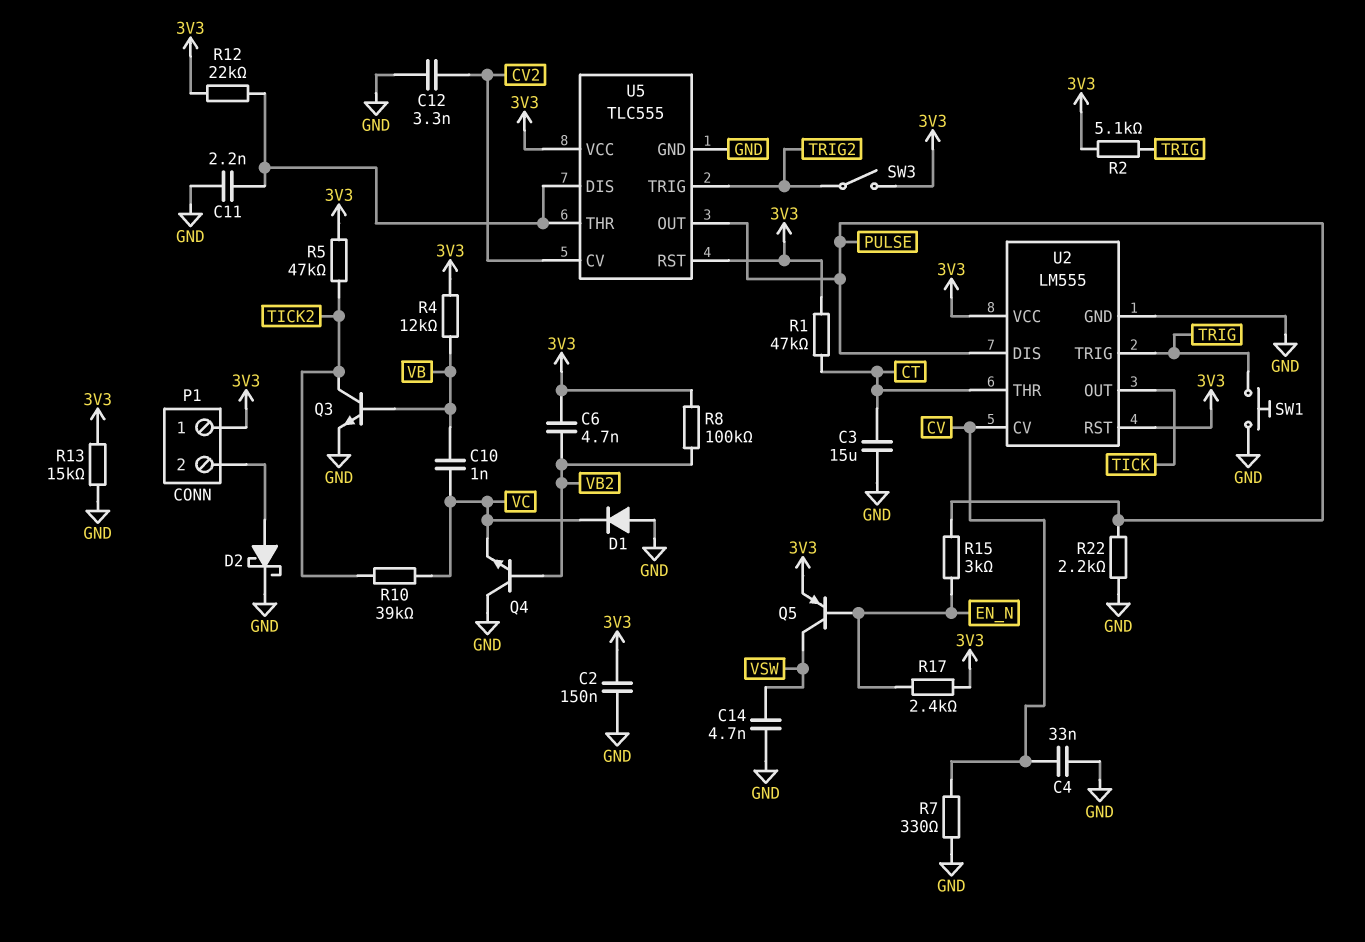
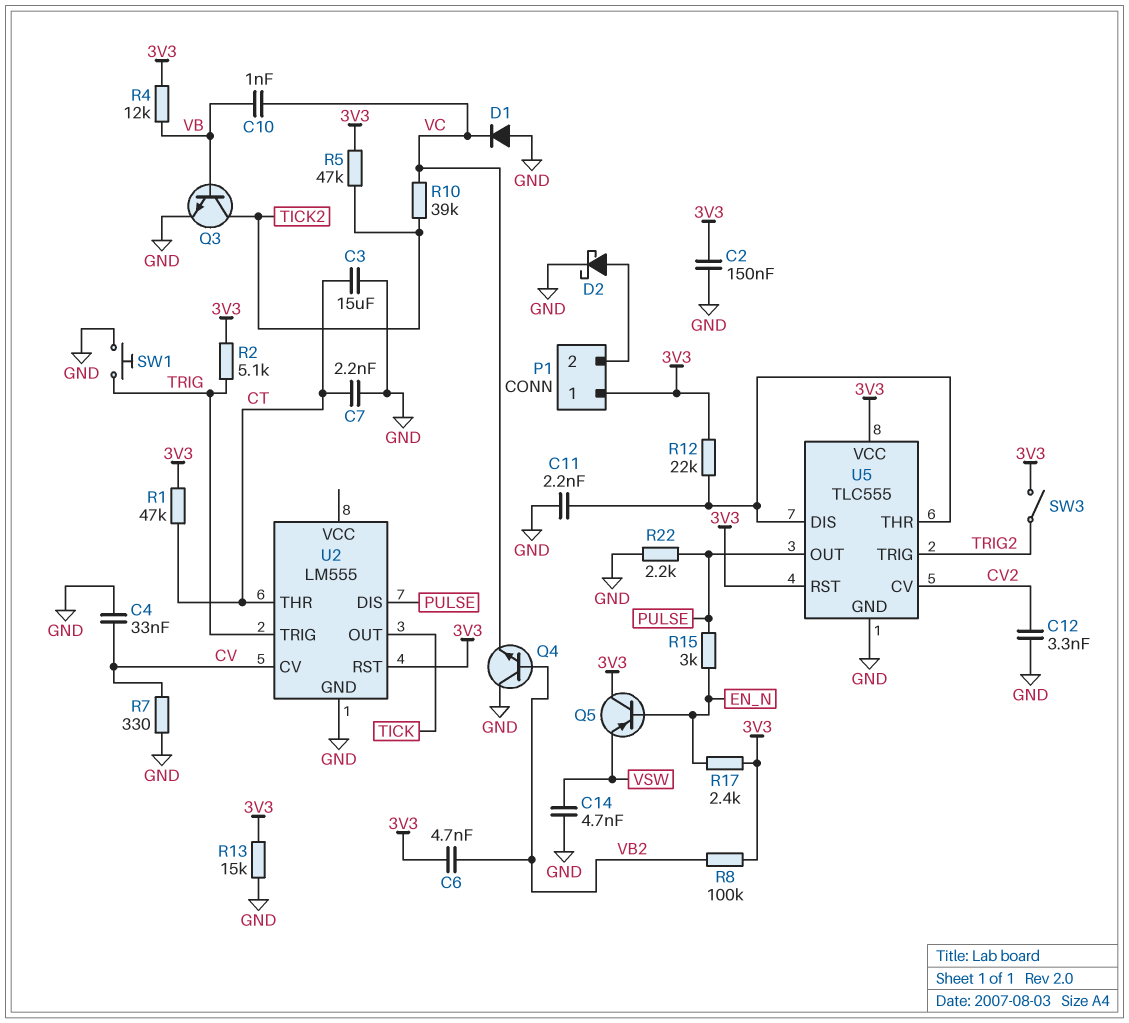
C7: none -> 2.2nF (CT, GND)
Q5: PNP (B EN_N, C VSW, E 3V3) -> PNP (B EN_N, C 3V3, E VSW)
U2 pin VCC: 3V3 -> none

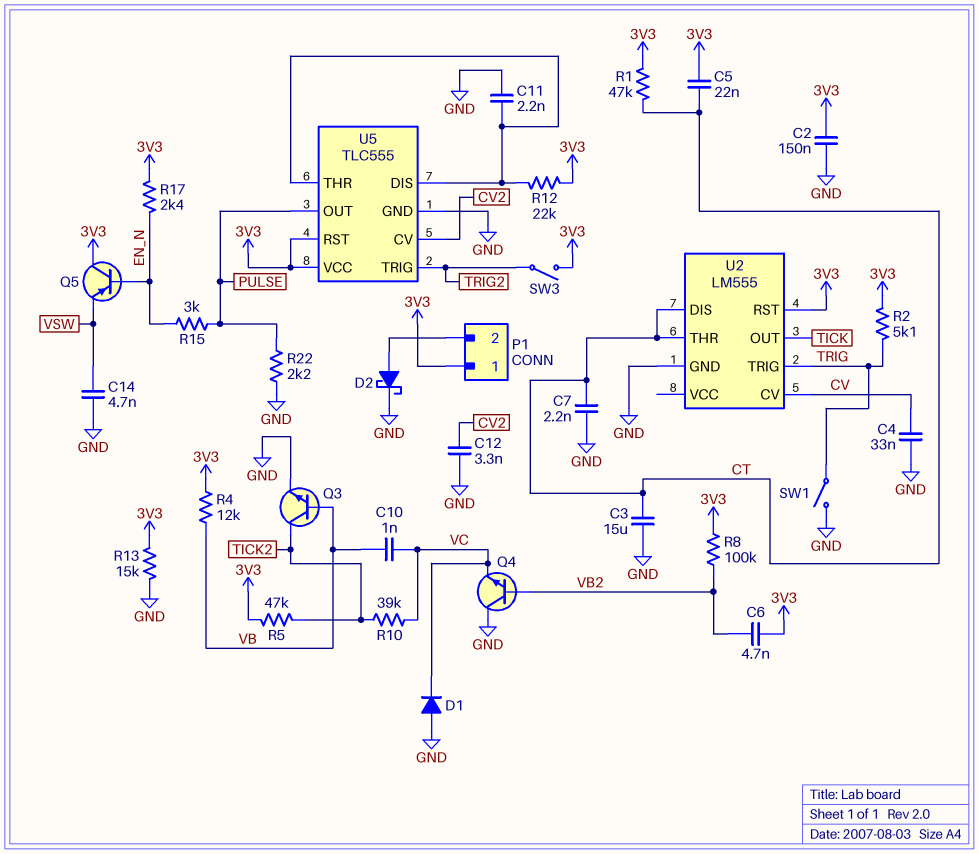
C5: none -> 22nF (3V3, CT)
R7: 330 (CV, GND) -> none
SW1: button (GND, TRIG) -> switch (GND, TRIG)
U2 pin DIS: PULSE -> CT

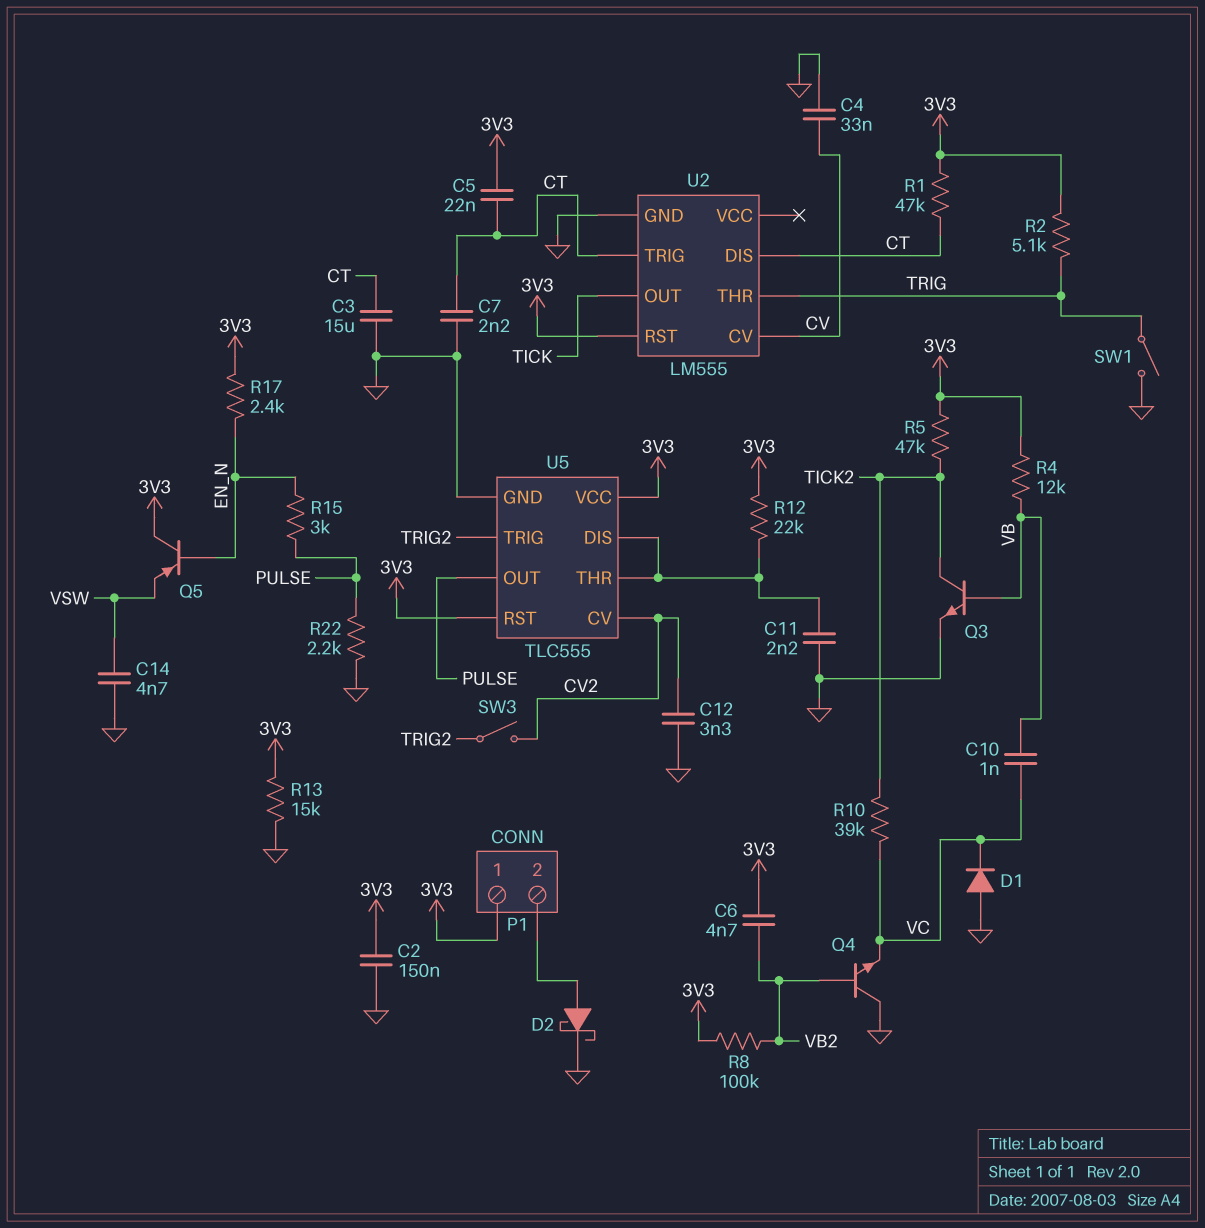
SW3: switch (3V3, TRIG2) -> switch (CV2, TRIG2)
U2 pin THR: CT -> TRIG
U2 pin TRIG: TRIG -> CT

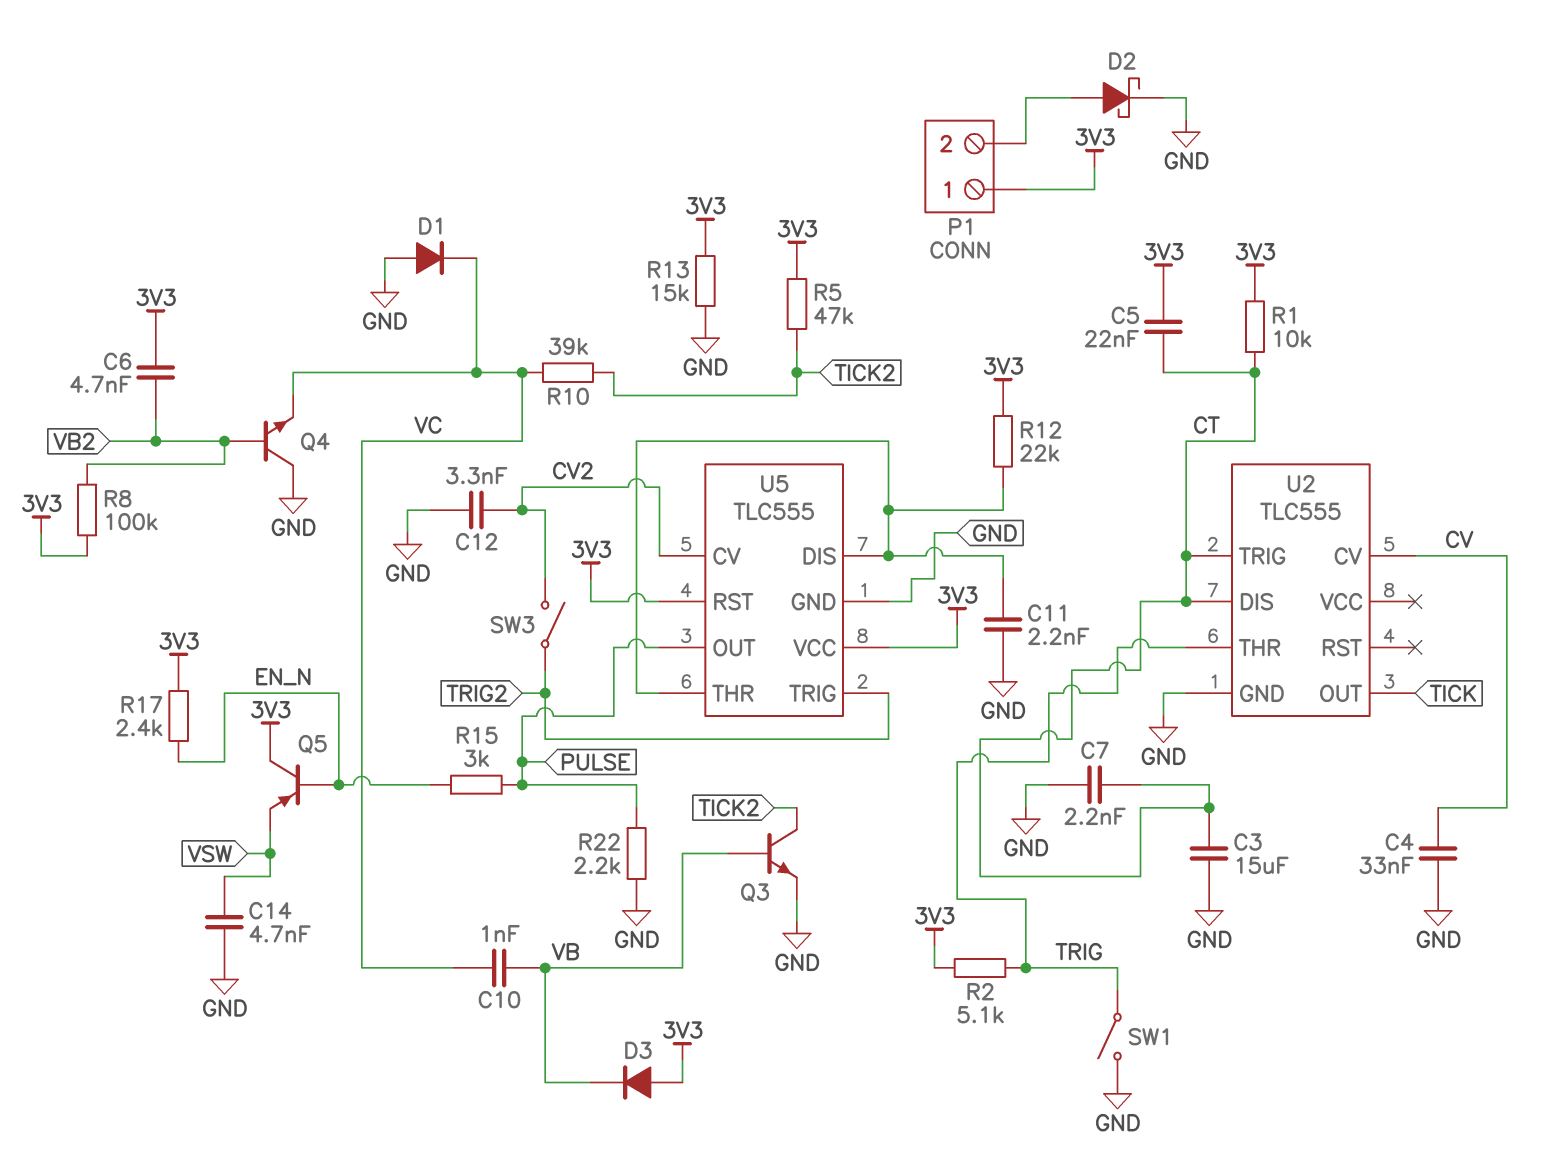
C2: 150nF (3V3, GND) -> none
D3: none -> diode (A 3V3, K VB)
R1: 47k (3V3, CT) -> 10k (3V3, CT)
R4: 12k (3V3, VB) -> none
U2: LM555 -> TLC555
U2 pin RST: 3V3 -> none

